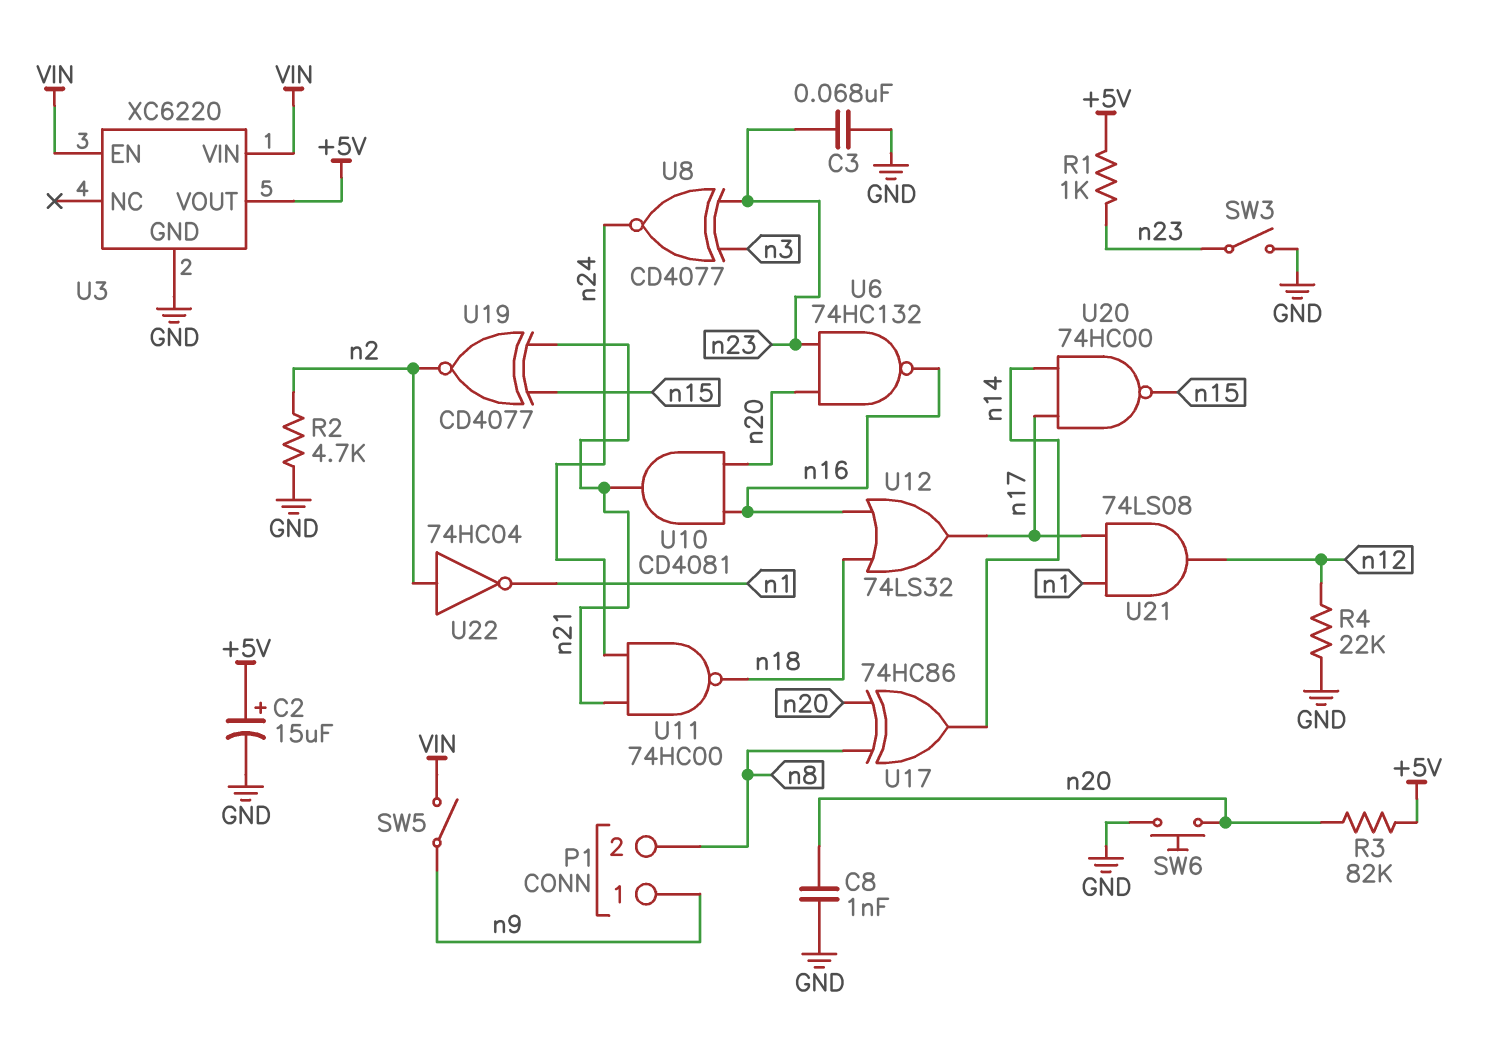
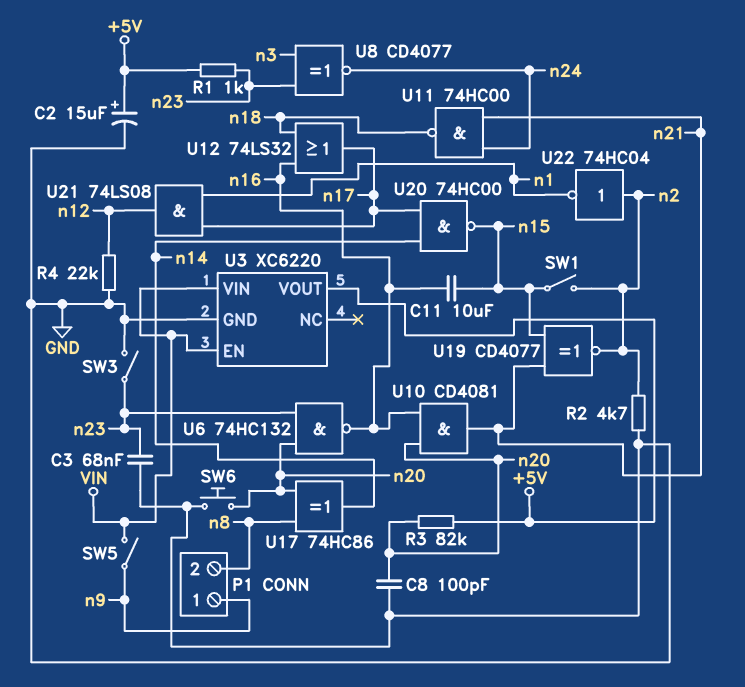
C8: 1nF (GND, n20) -> 100pF (GND, n20)
C11: none -> 10uF (n15, n16)
SW1: none -> switch (n2, n15)

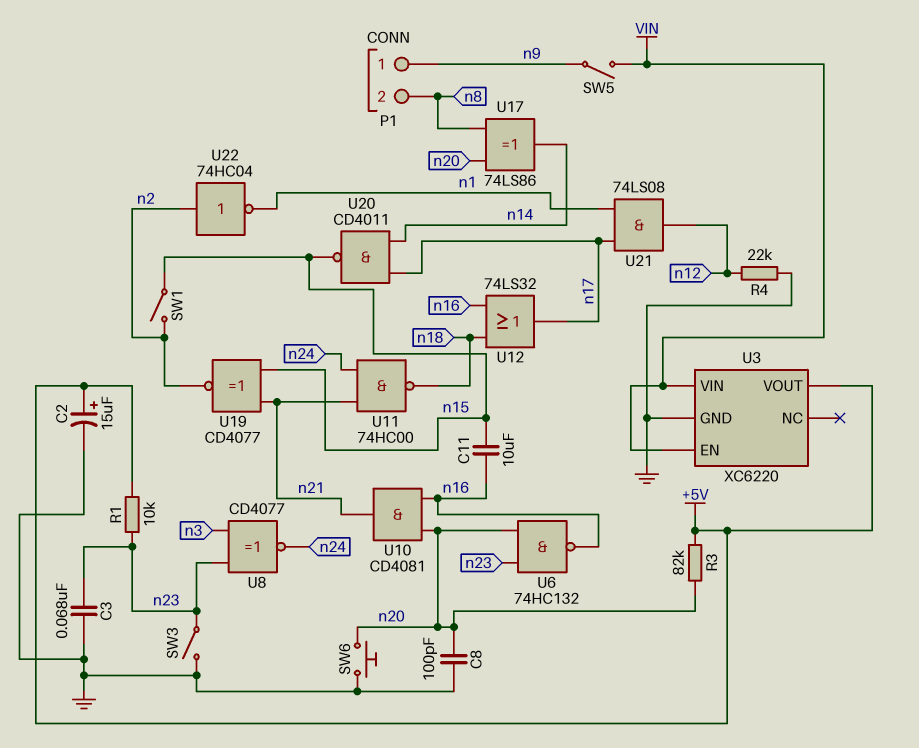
R1: 1k (+5V, n23) -> 10k (+5V, n23)
R2: 4.7k (GND, n2) -> none
U17: XOR 74HC86 (in n8, in n20, out n14) -> XOR 74LS86 (in n8, in n20, out n14)
U20: NAND 74HC00 (in n14, in n17, out n15) -> NAND CD4011 (in n14, in n17, out n15)

